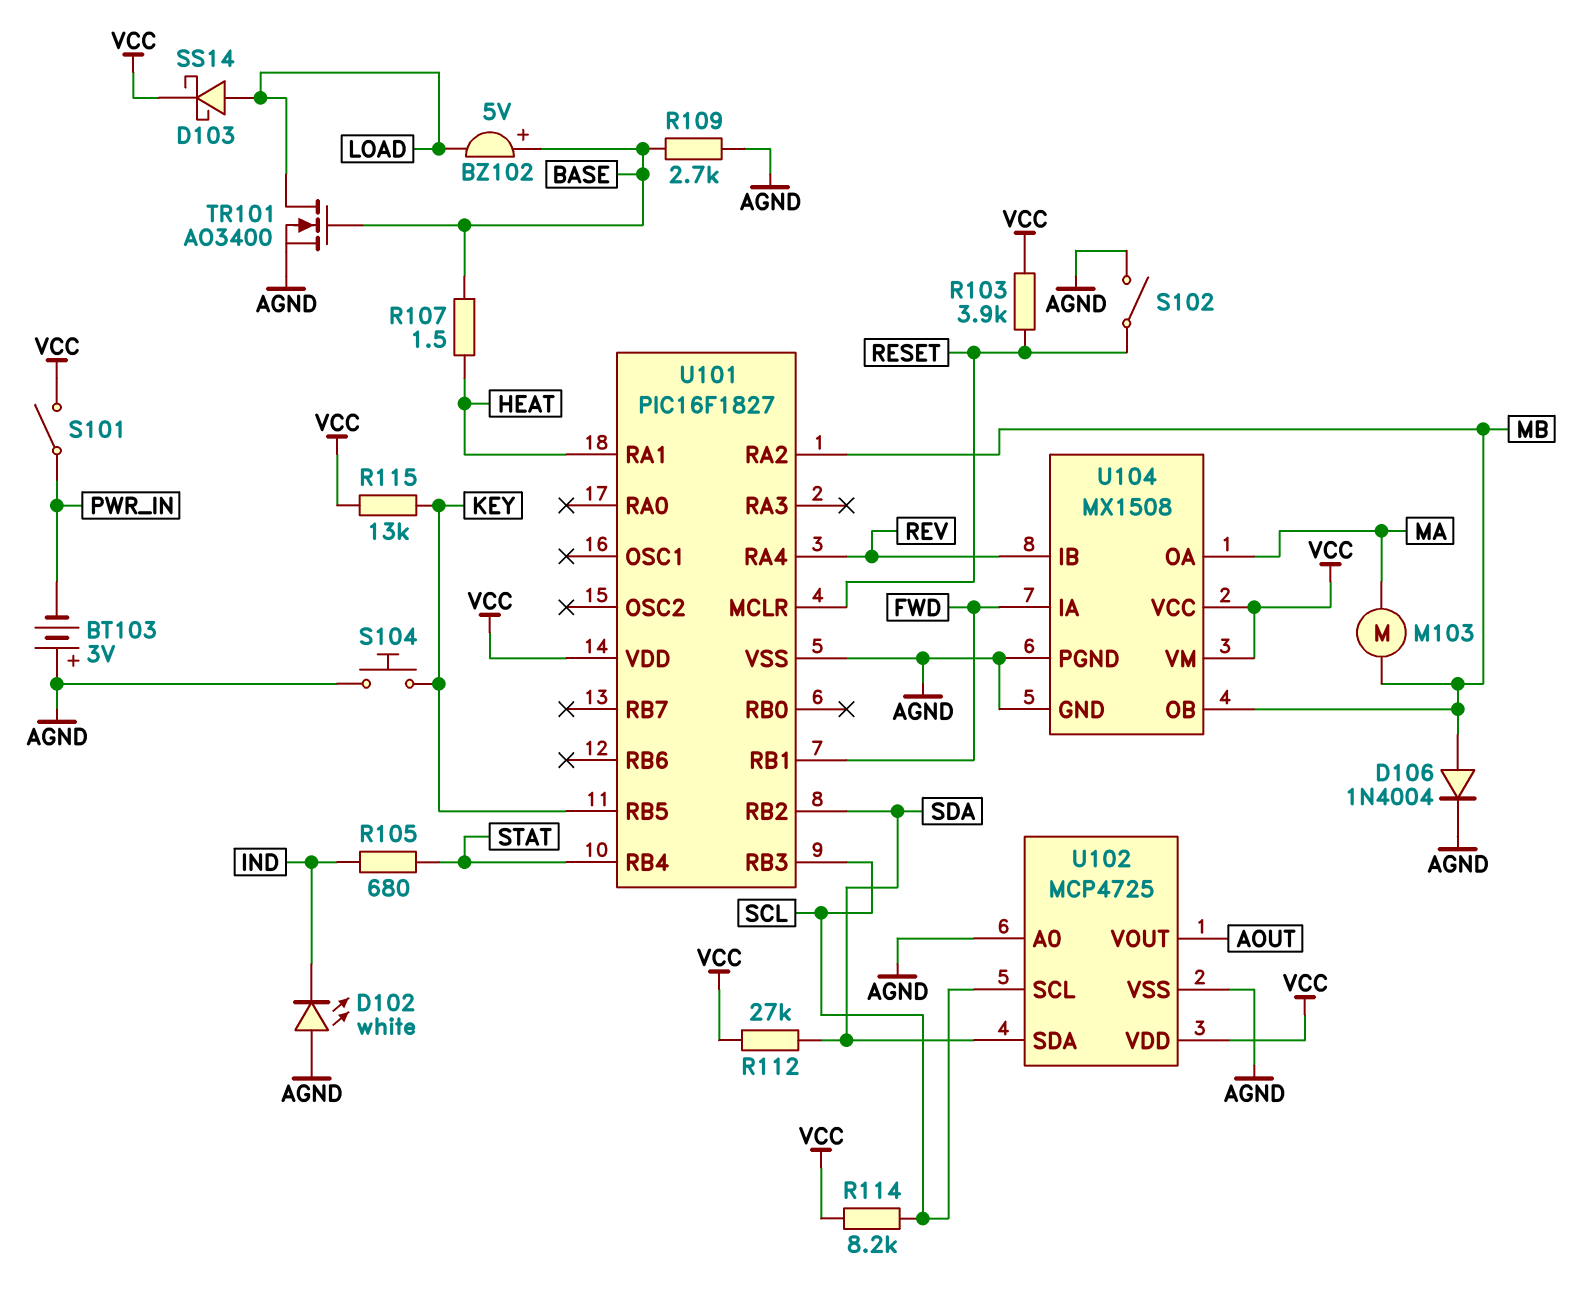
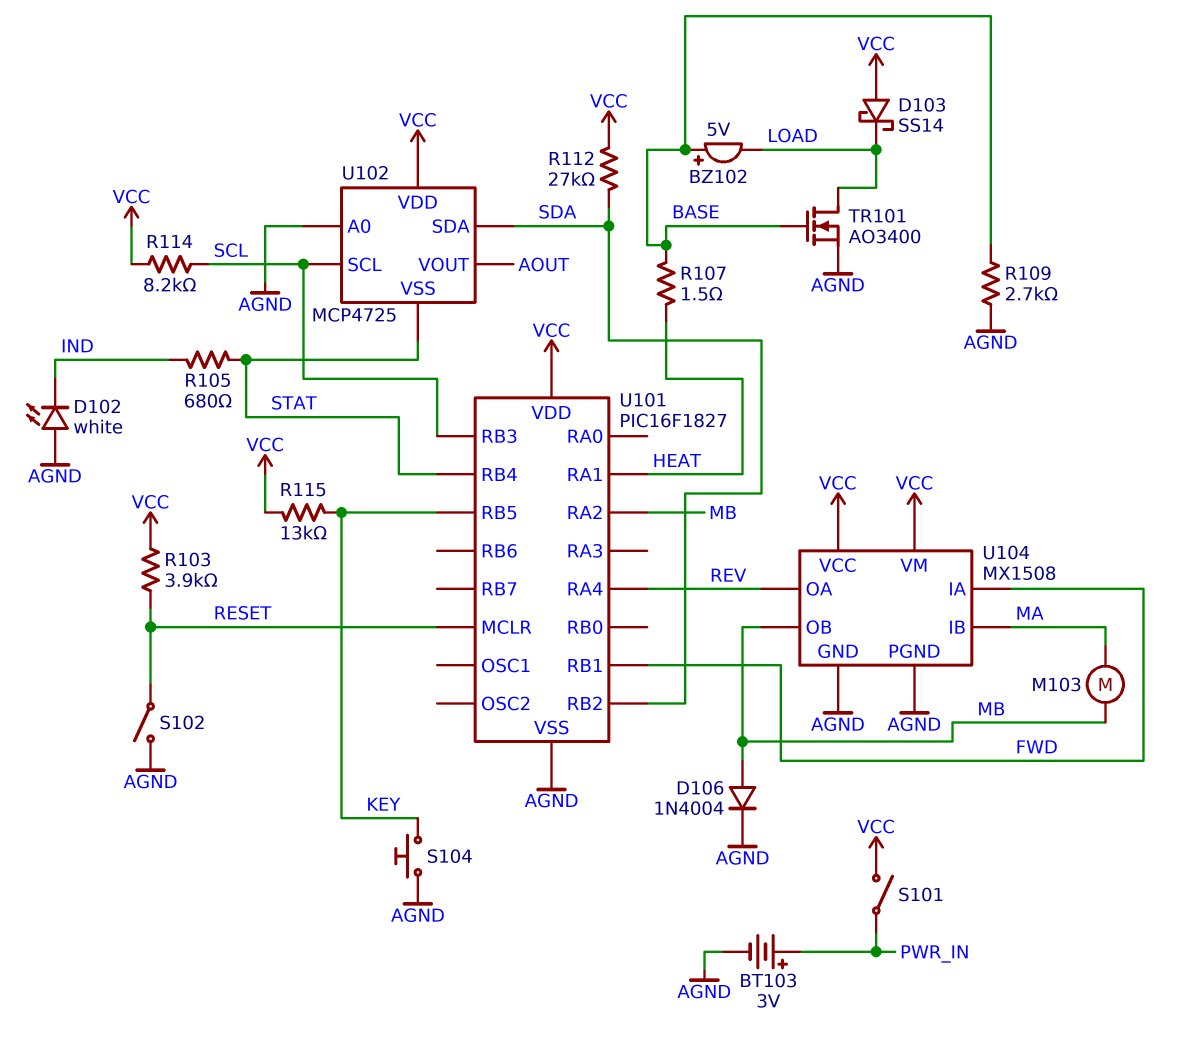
BT103: 3V (plus AGND, minus PWR_IN) -> 3V (plus PWR_IN, minus AGND)
D103: schottky SS14 (A LOAD, K VCC) -> schottky SS14 (A VCC, K LOAD)
U102 pin VSS: AGND -> STAT
U104 pin IB: REV -> MA
U104 pin OA: MA -> REV

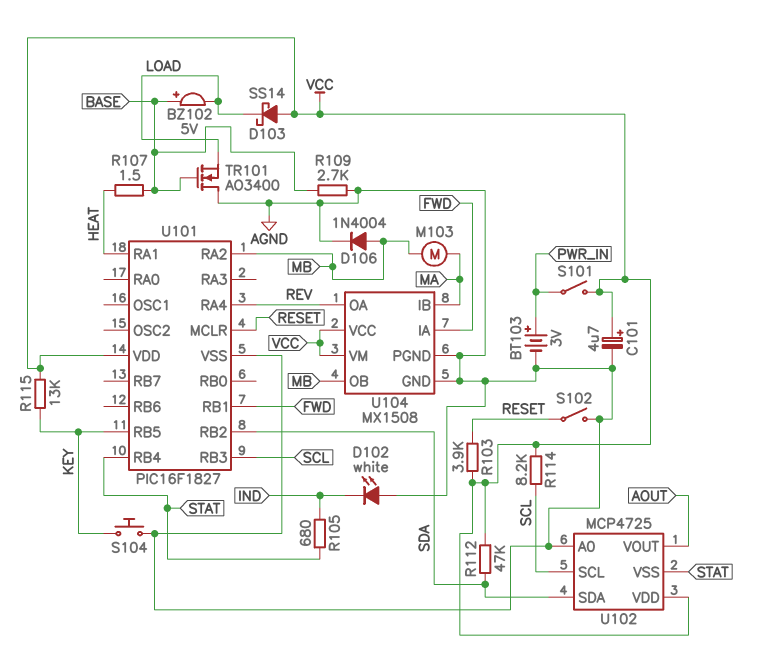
C101: none -> 4.7uF (plus VCC, minus AGND)
R112: 27k (SDA, VCC) -> 47k (SDA, VCC)
TR101: NMOS AO3400 (G BASE, D LOAD, S AGND) -> NMOS AO3400 (G BASE, D AGND, S LOAD)

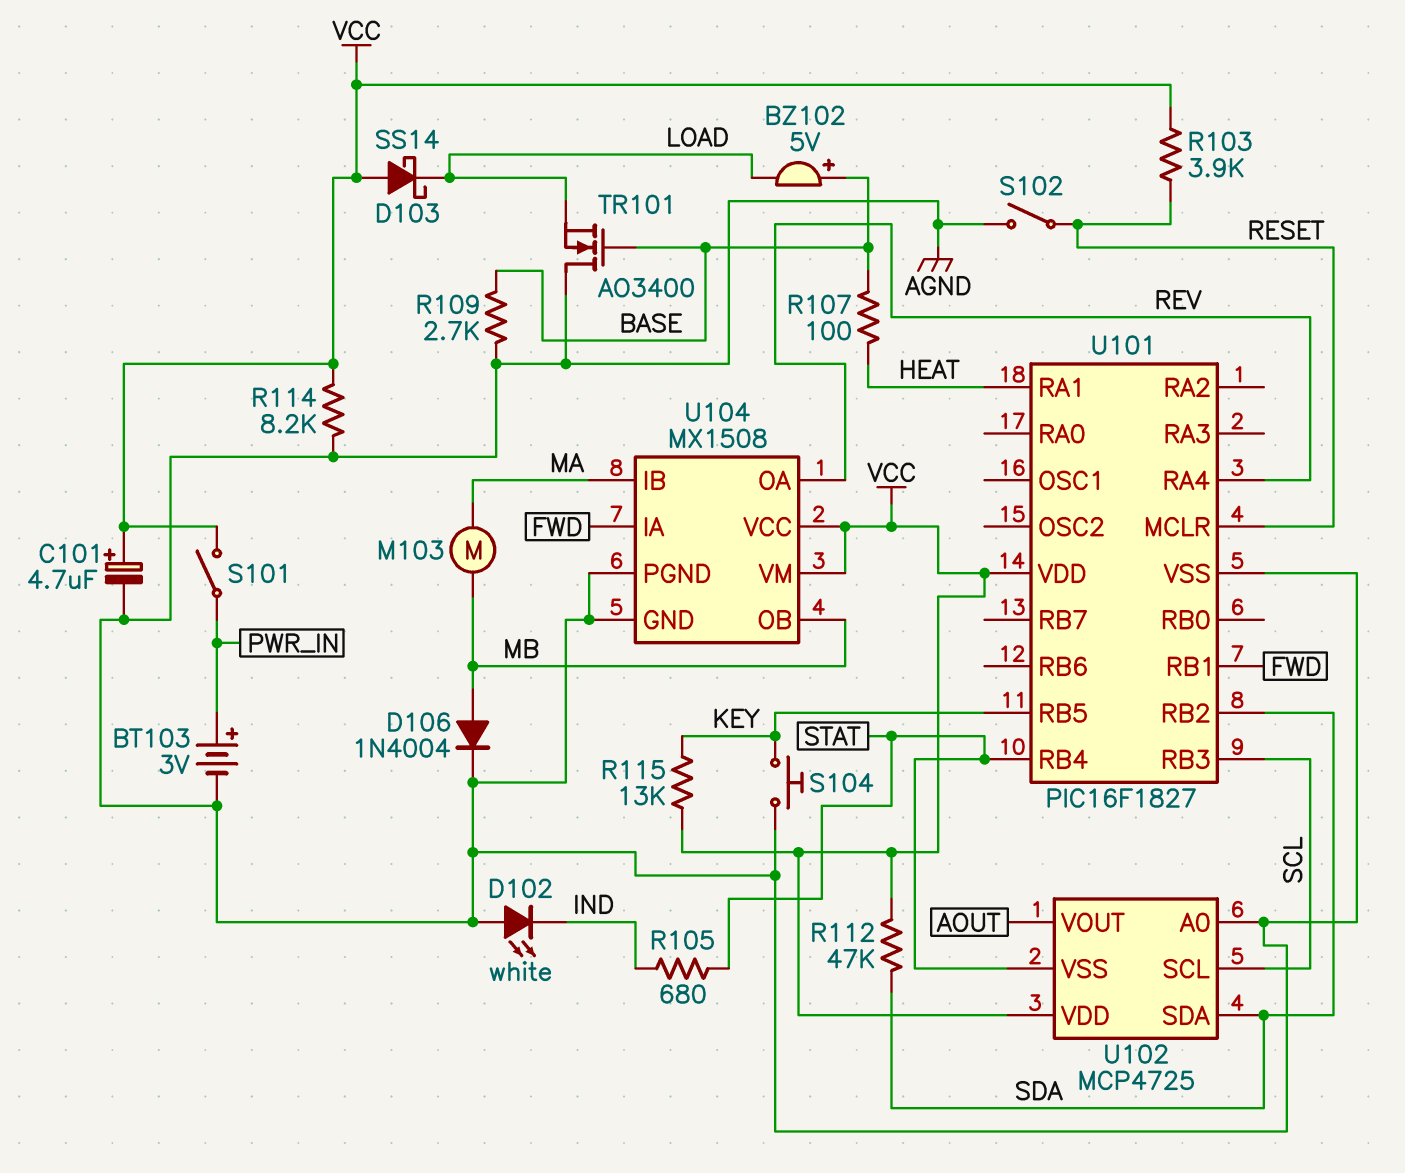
R107: 1.5 (BASE, HEAT) -> 100 (BASE, HEAT)
R114: 8.2k (SCL, VCC) -> 8.2k (AGND, VCC)
U101 pin RA2: MB -> none

